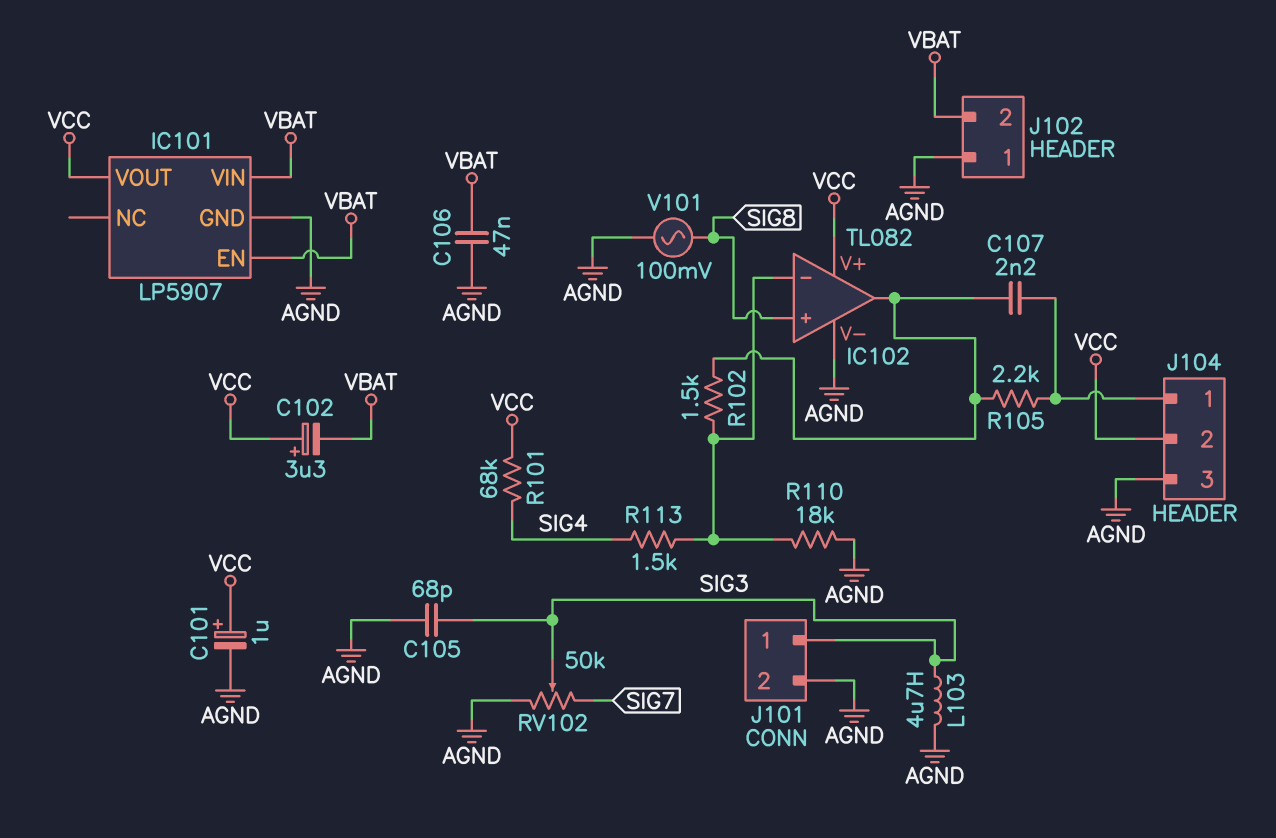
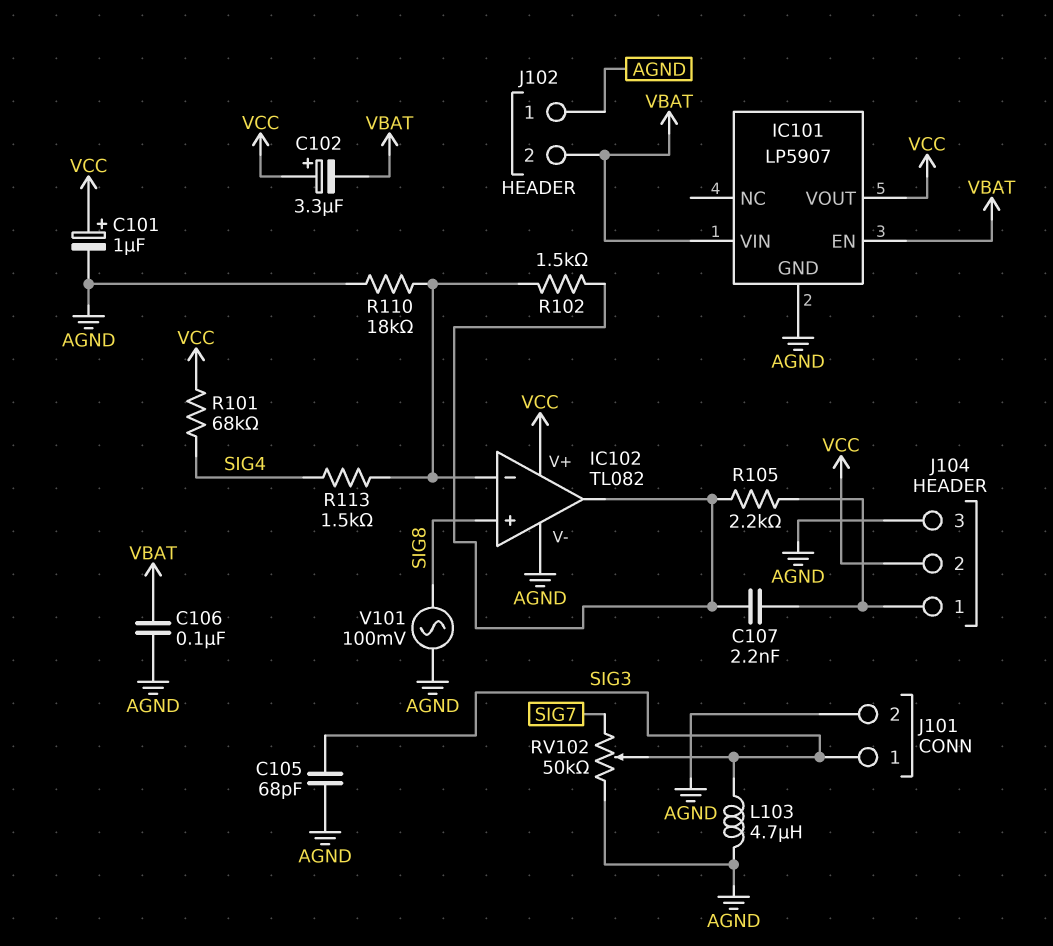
C106: 47nF (AGND, VBAT) -> 100nF (AGND, VBAT)

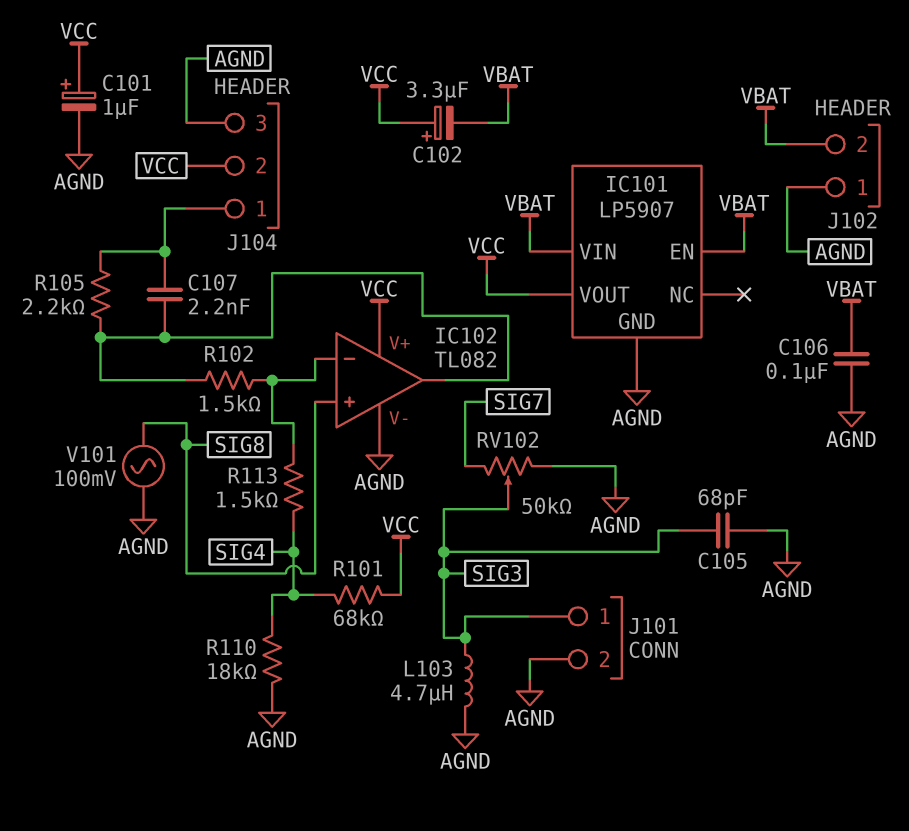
R110: 18k (AGND, IC102/in-) -> 18k (AGND, SIG4)

